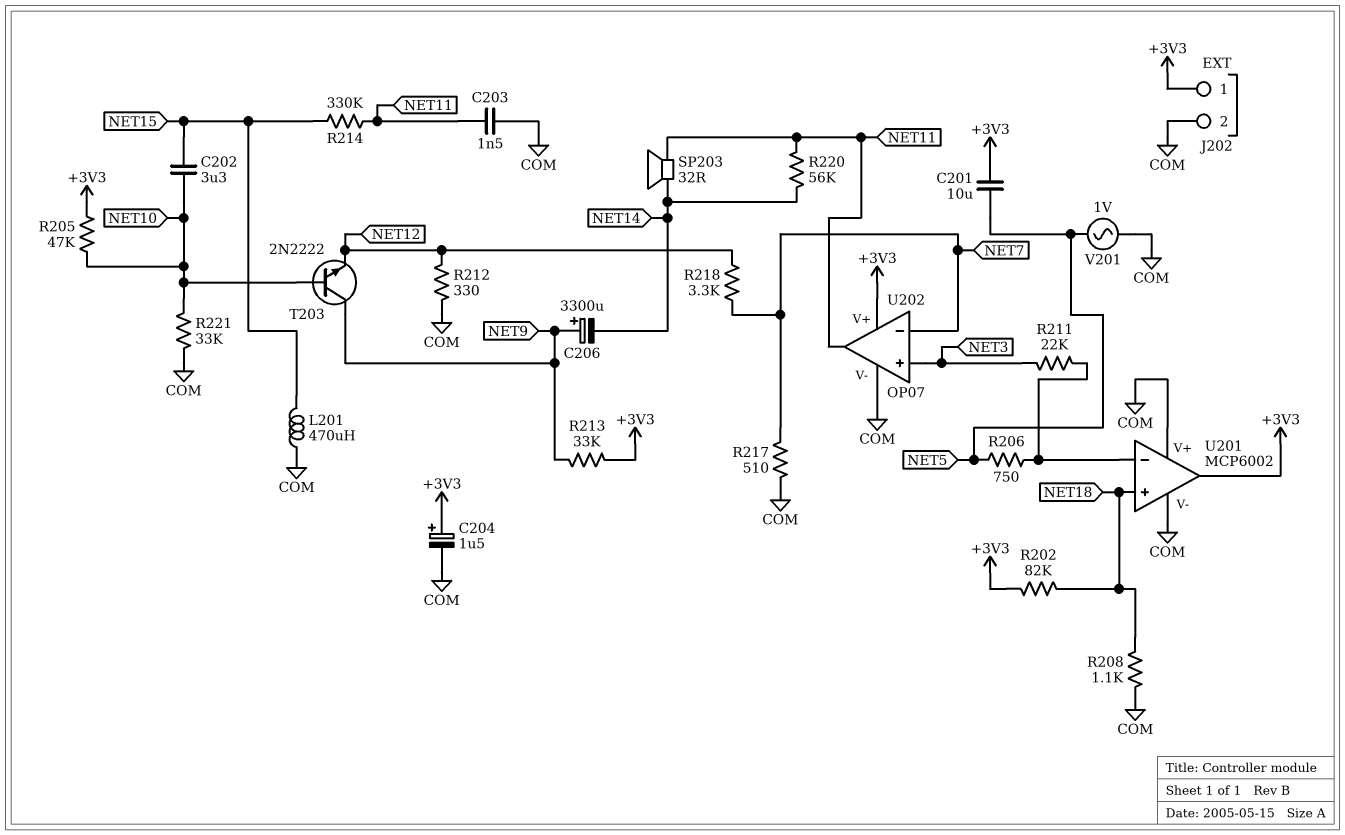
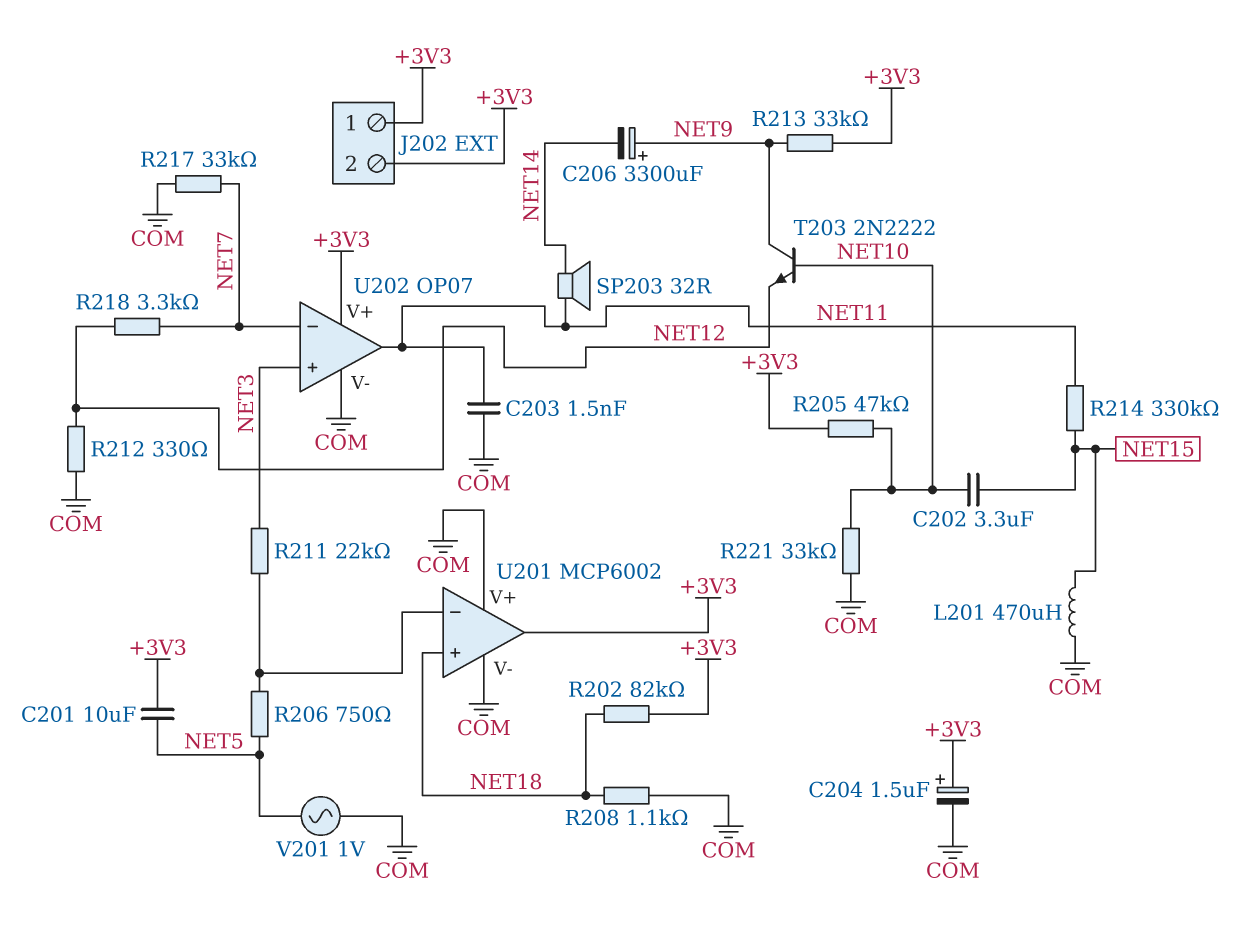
J202 pin 2: COM -> +3V3
R217: 510 (COM, NET7) -> 33k (COM, NET7)
R220: 56k (NET11, NET14) -> none

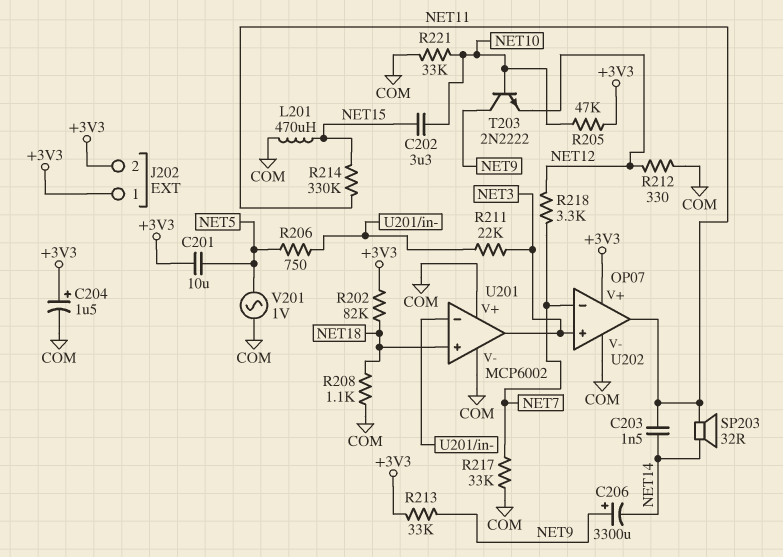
C203: 1.5nF (COM, NET11) -> 1.5nF (NET11, NET14)
U201 pin out: +3V3 -> NET3

